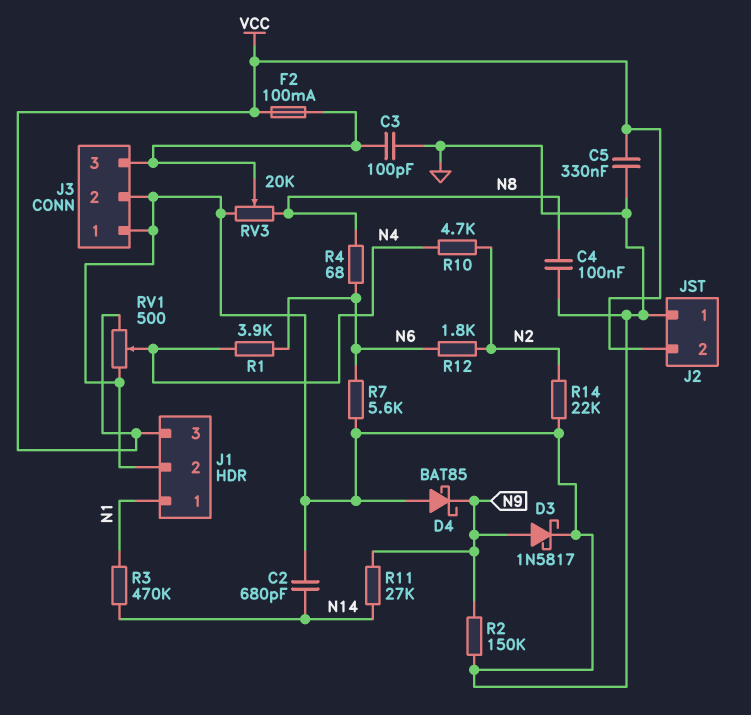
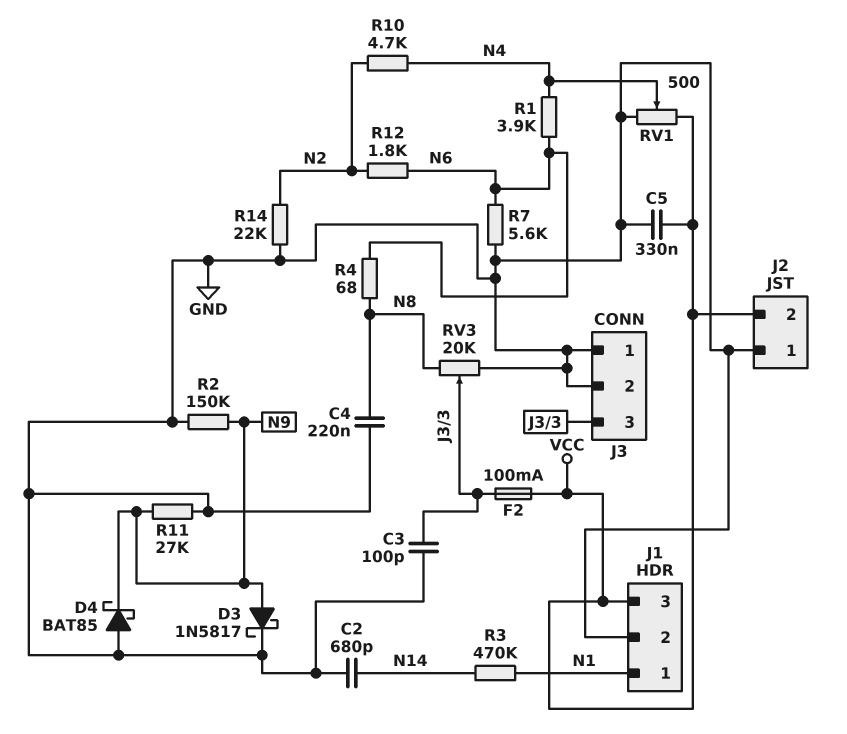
C4: 100nF (GND, N8) -> 220nF (GND, N8)
R11: 27k (N9, N14) -> 27k (GND, N9)

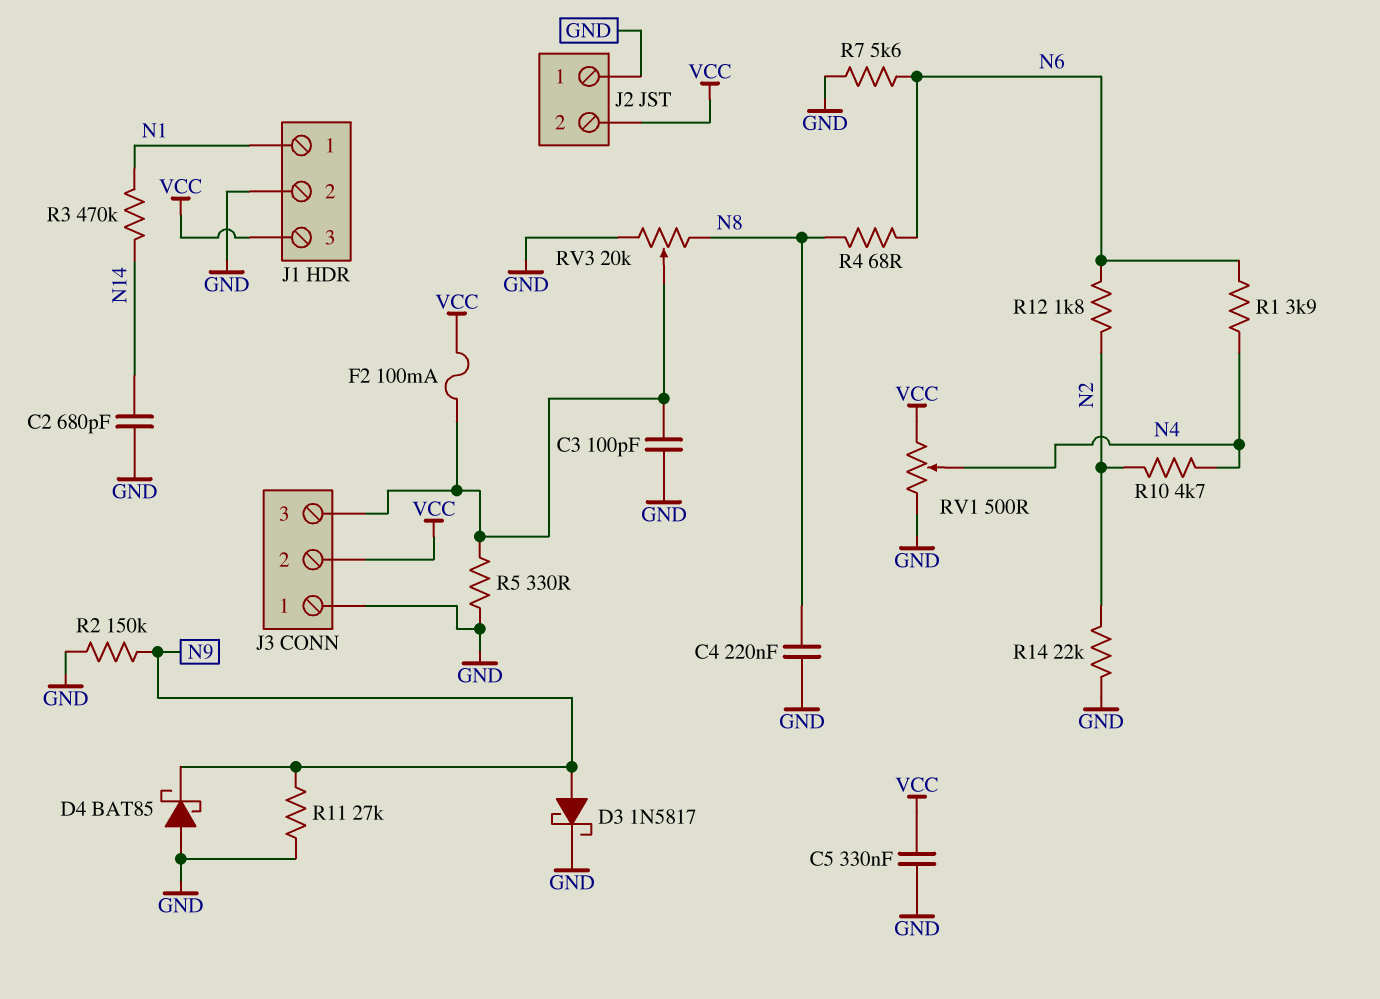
J3 pin 2: GND -> VCC
R5: none -> 330 (GND, J3/3)

